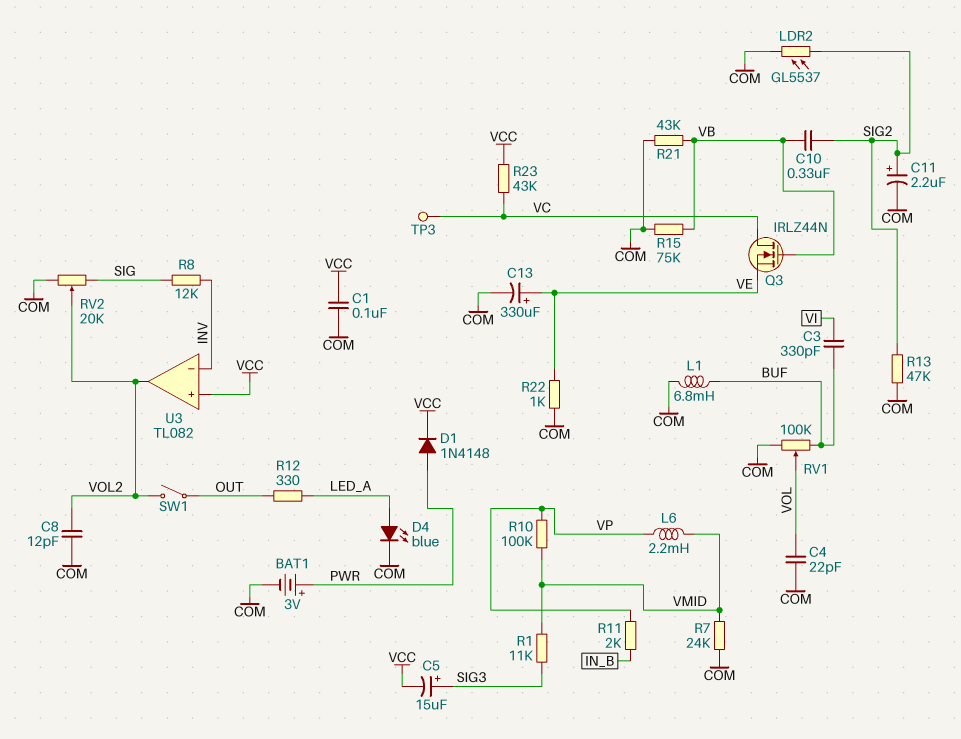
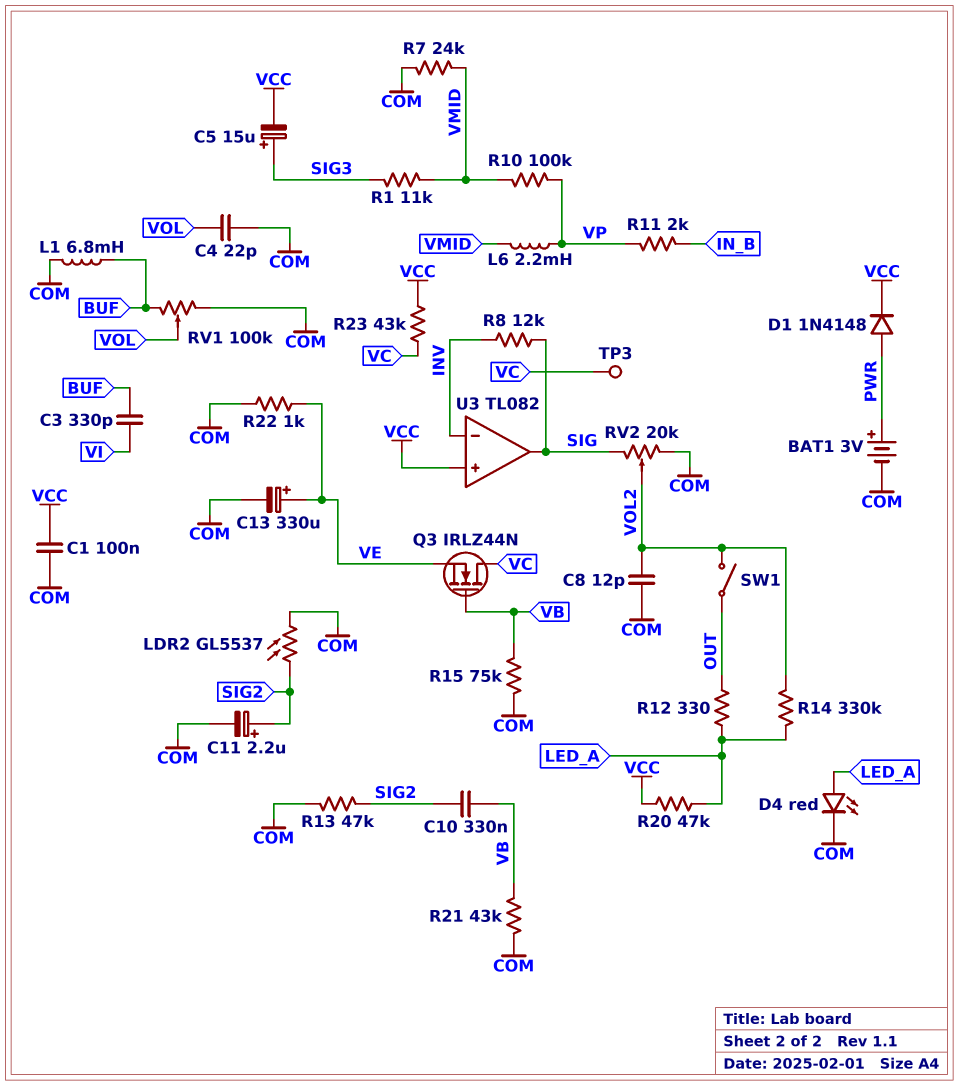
D4: LED blue (A LED_A, K COM) -> LED red (A LED_A, K COM)
R14: none -> 330k (LED_A, VOL2)
R20: none -> 47k (LED_A, VCC)
U3 pin out: VOL2 -> SIG

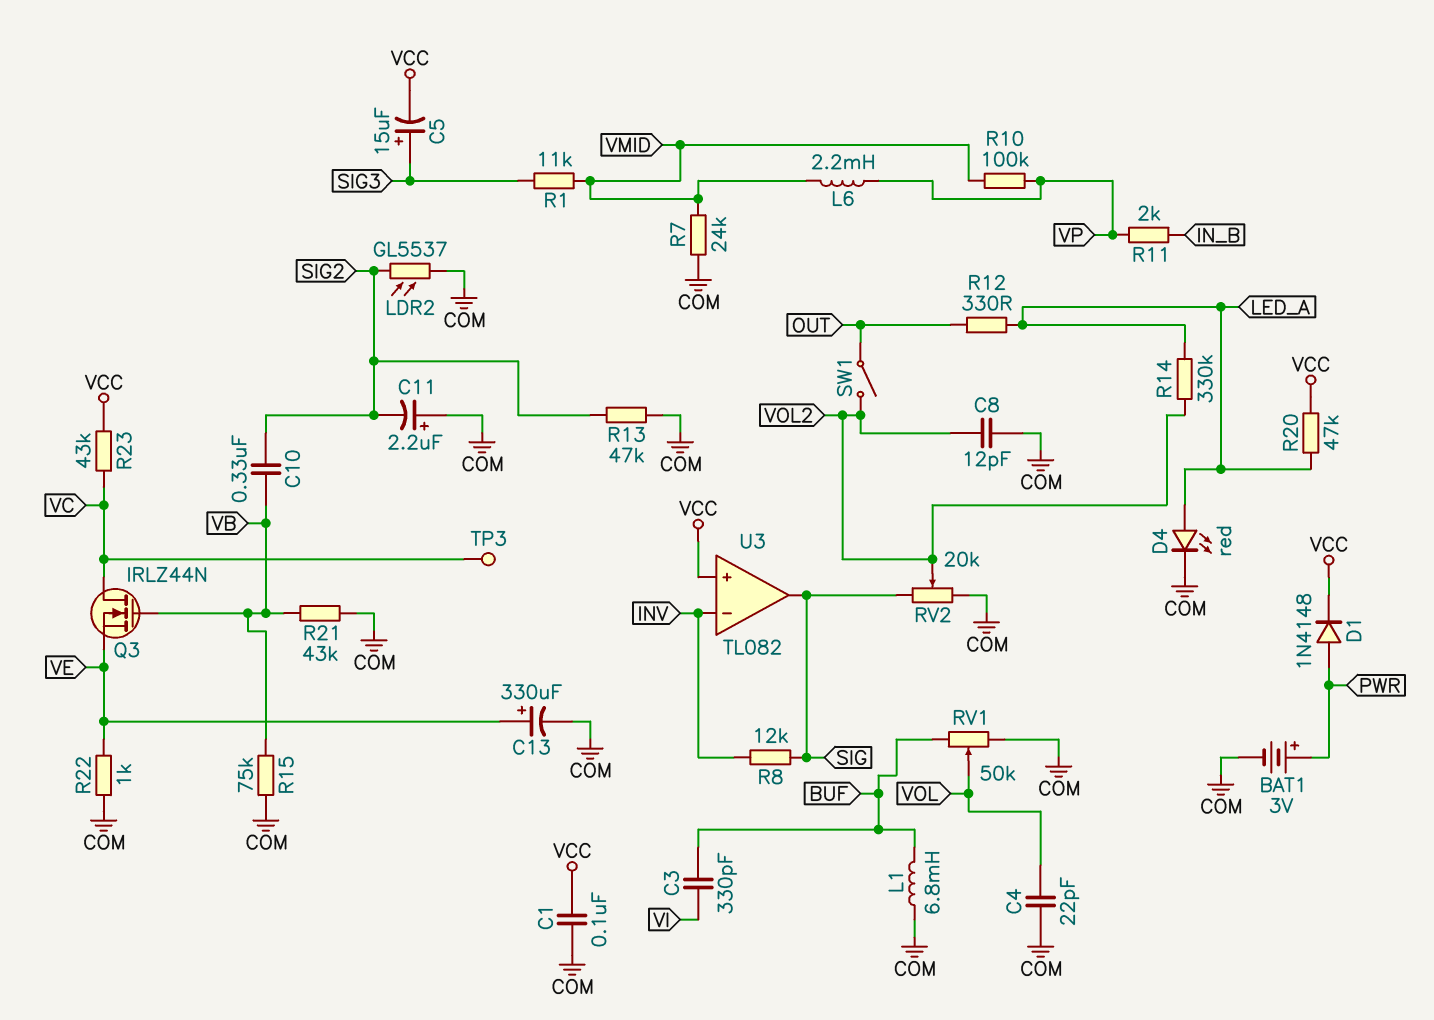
C11: 2.2uF (plus SIG2, minus COM) -> 2.2uF (plus COM, minus SIG2)
RV1: 100k (BUF, COM, wiper VOL) -> 50k (BUF, COM, wiper VOL)

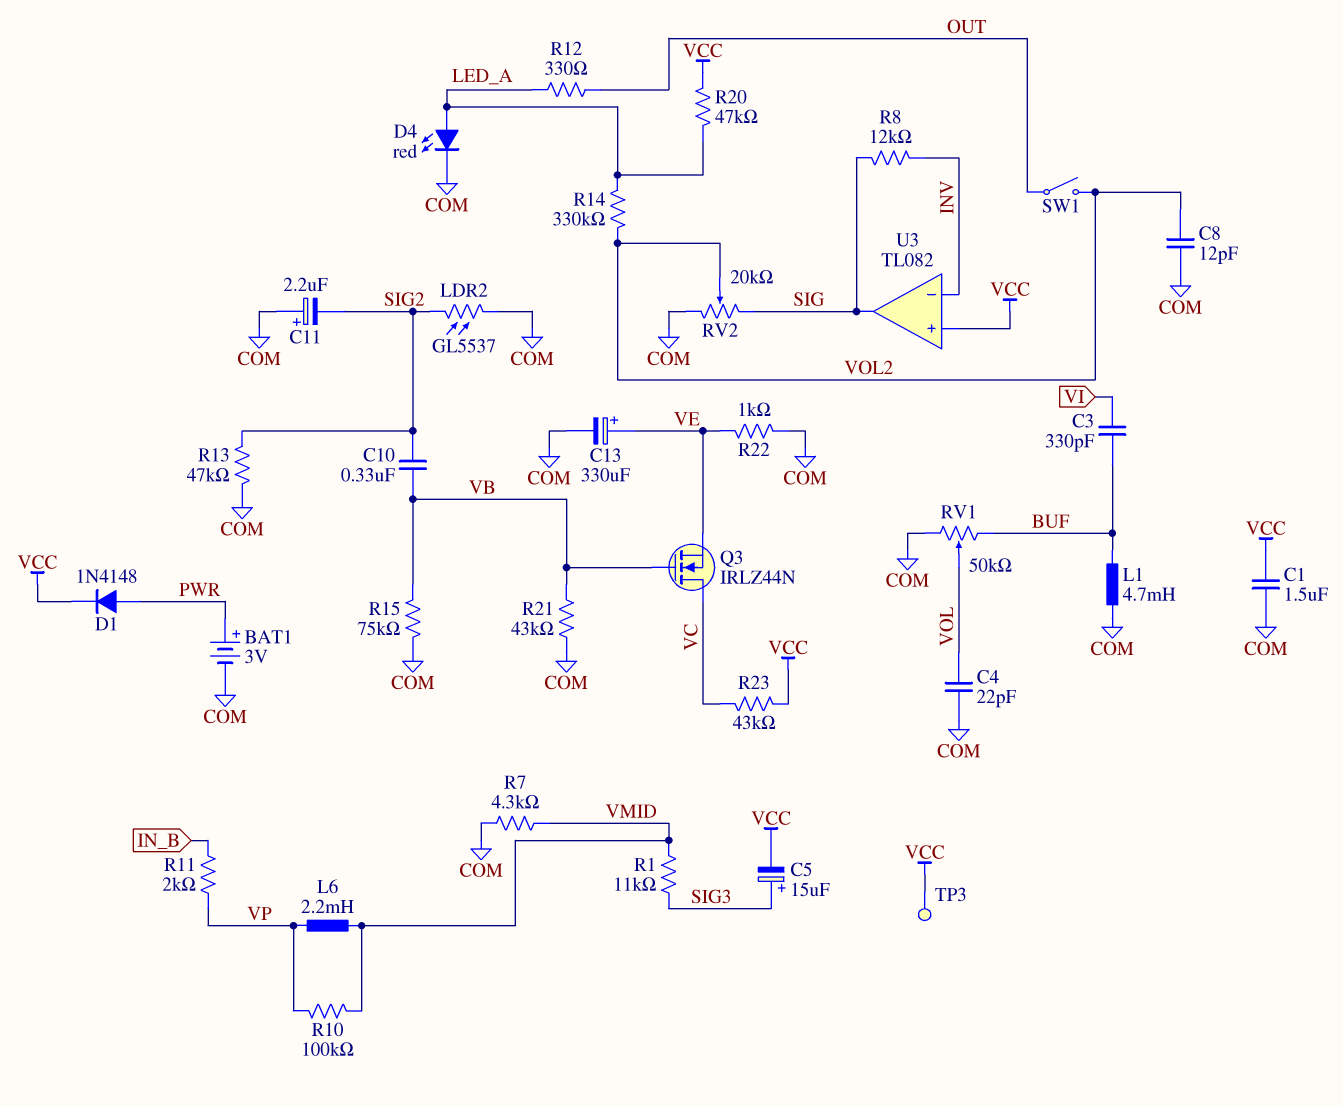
C1: 100nF (COM, VCC) -> 1.5uF (COM, VCC)
L1: 6.8mH (BUF, COM) -> 4.7mH (BUF, COM)
R7: 24k (COM, VMID) -> 4.3k (COM, VMID)
TP3: test point (VC) -> test point (VCC)

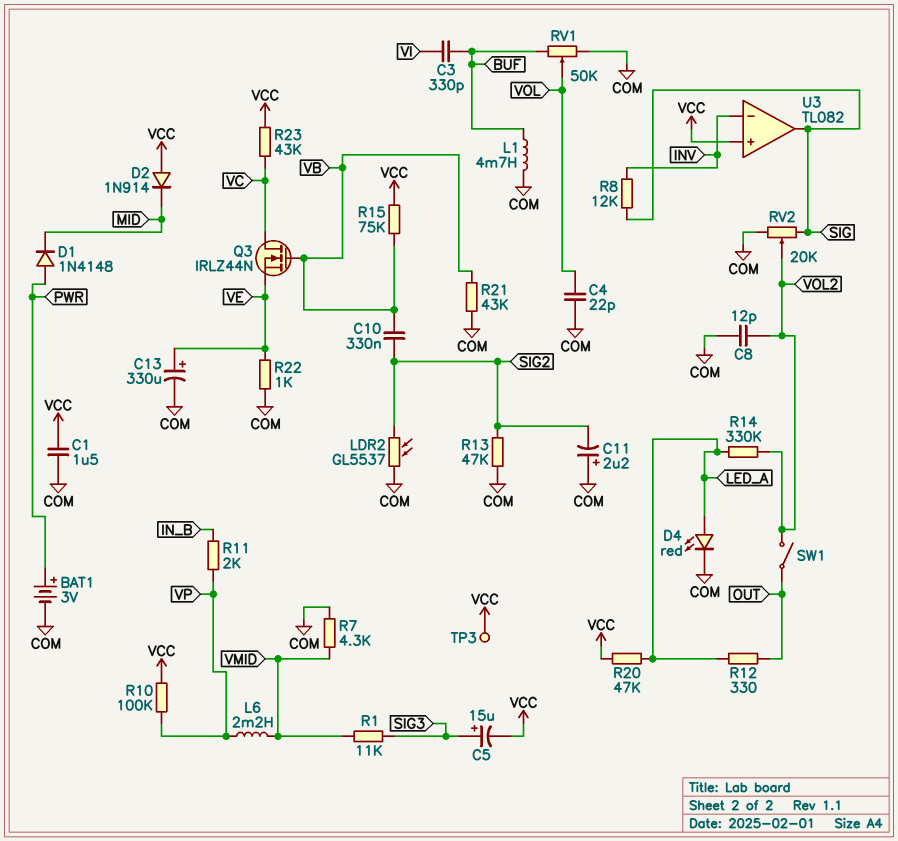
D1: diode 1N4148 (A PWR, K VCC) -> diode 1N4148 (A PWR, K MID)
D2: none -> diode 1N914 (A VCC, K MID)
R10: 100k (VMID, VP) -> 100k (VCC, VP)
R15: 75k (COM, VB) -> 75k (VB, VCC)

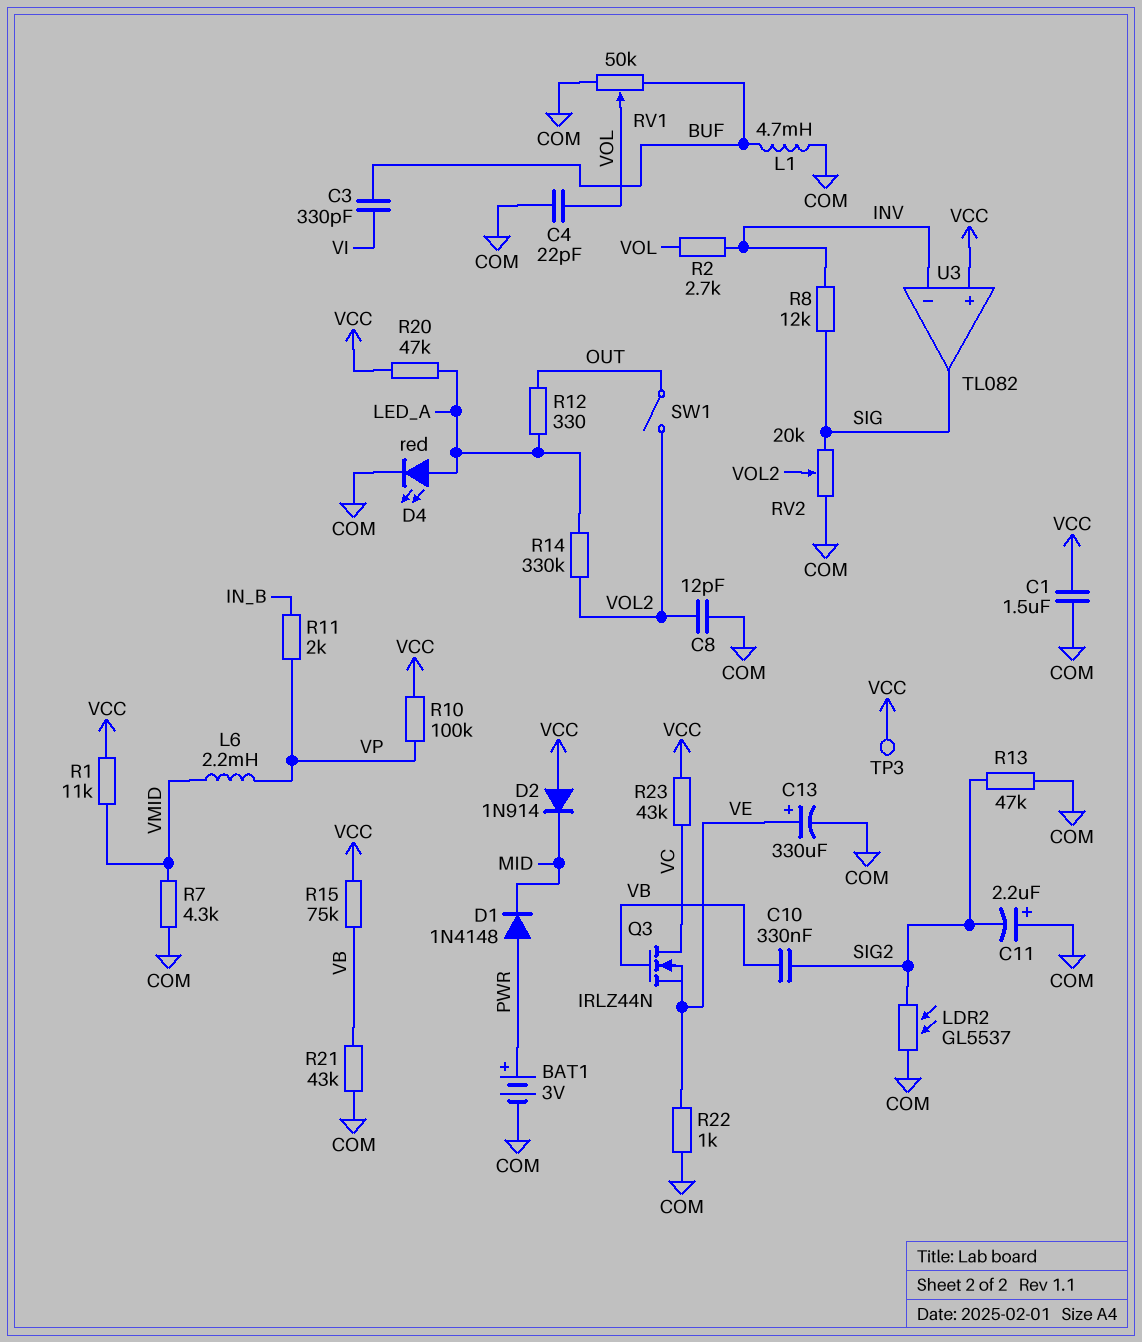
C5: 15uF (plus SIG3, minus VCC) -> none
R1: 11k (SIG3, VMID) -> 11k (VCC, VMID)
R2: none -> 2.7k (INV, VOL)

